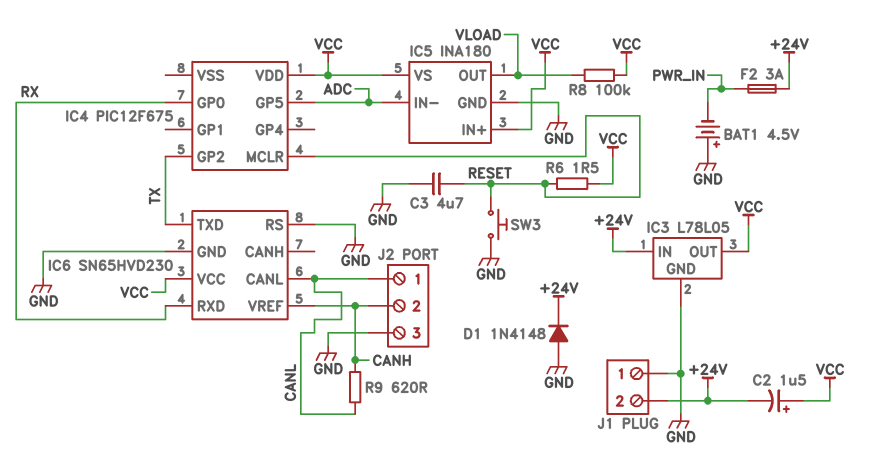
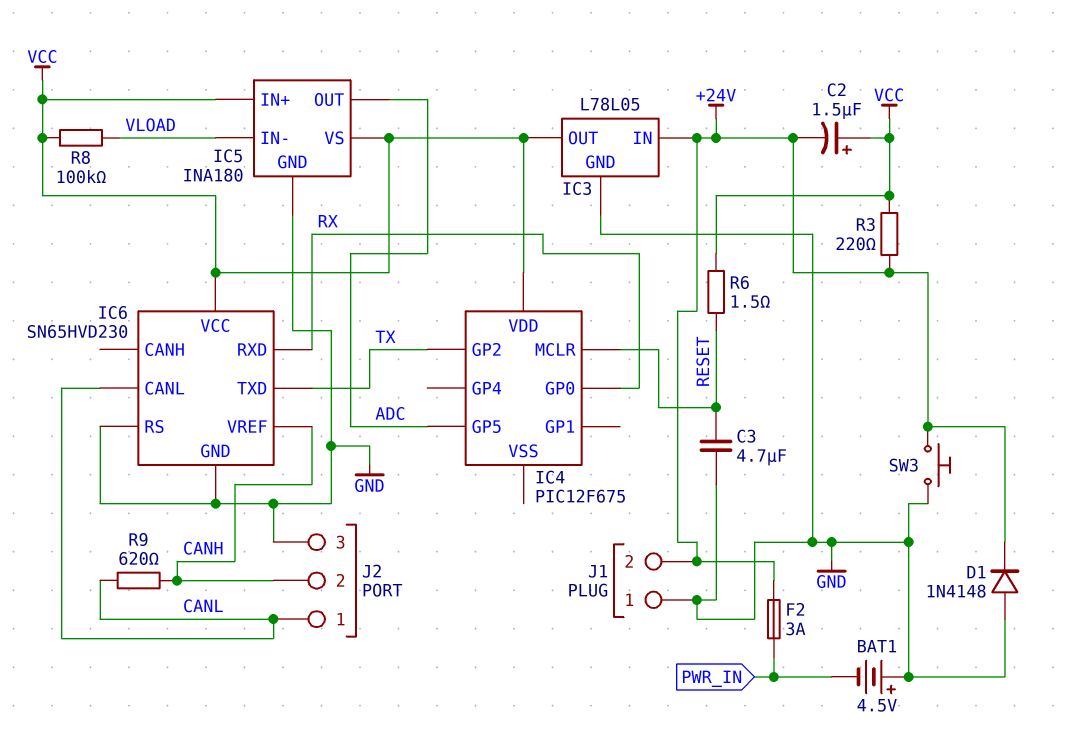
IC5 pin IN-: ADC -> VLOAD
IC5 pin OUT: VLOAD -> ADC
R3: none -> 220 (+24V, VCC)
SW3: button (GND, RESET) -> button (+24V, GND)

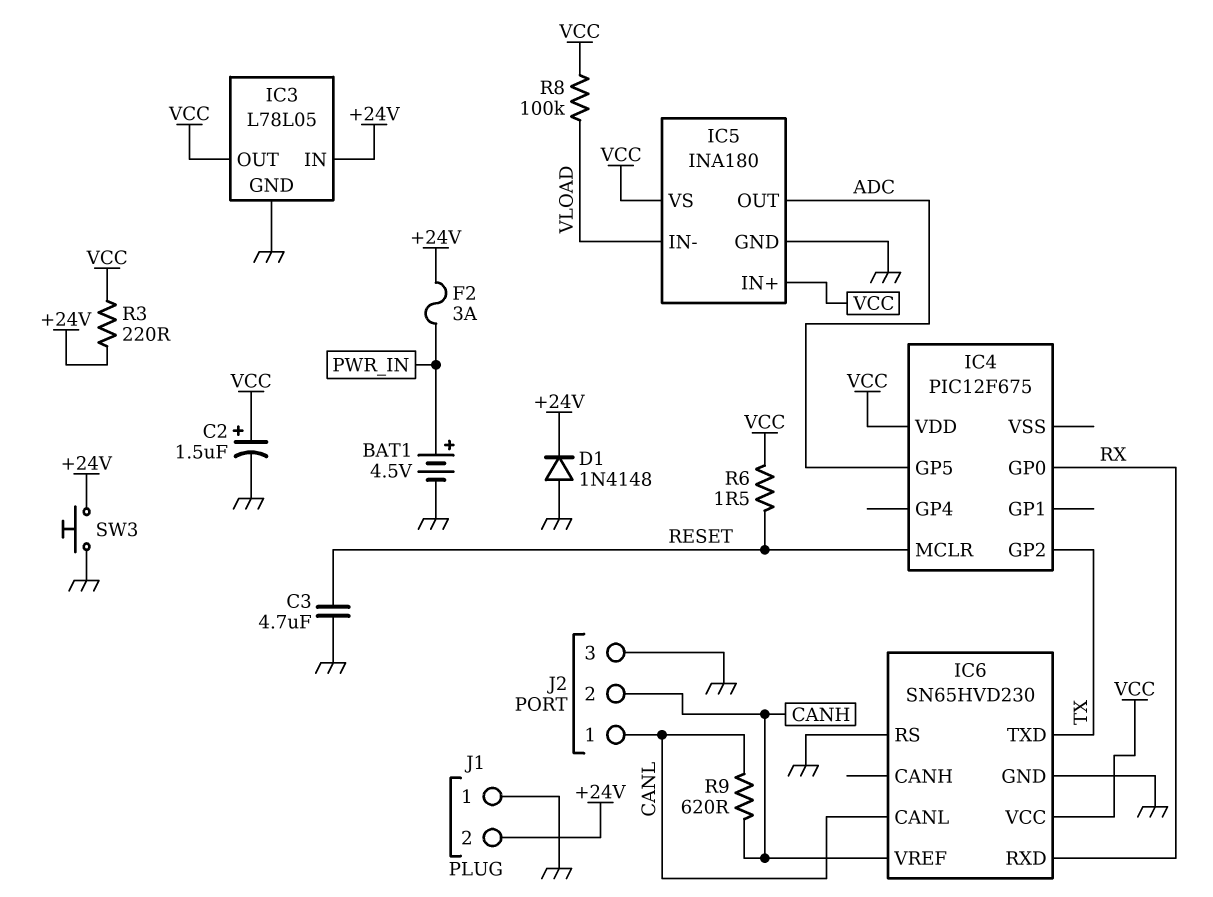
BAT1: 4.5V (plus GND, minus PWR_IN) -> 4.5V (plus PWR_IN, minus GND)
C2: 1.5uF (plus VCC, minus +24V) -> 1.5uF (plus VCC, minus GND)

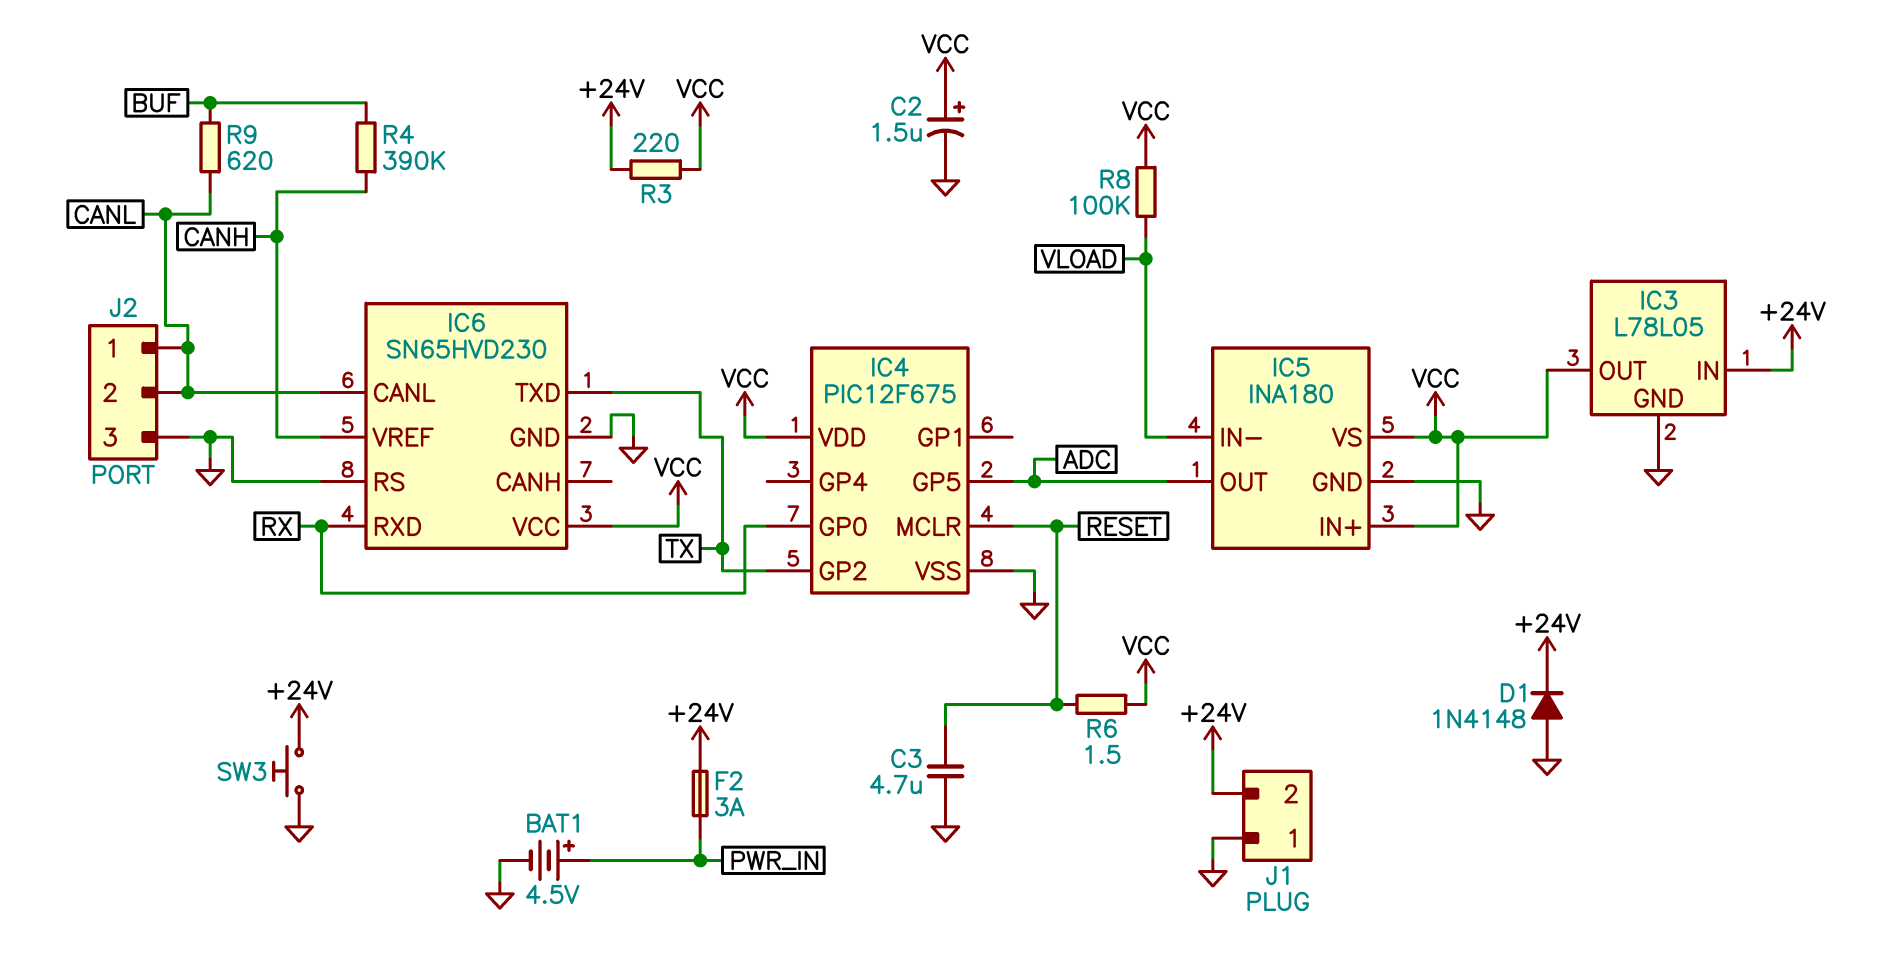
IC4 pin VSS: none -> GND
J2 pin 2: CANH -> CANL
R4: none -> 390k (BUF, CANH)
R9: 620 (CANH, CANL) -> 620 (BUF, CANL)

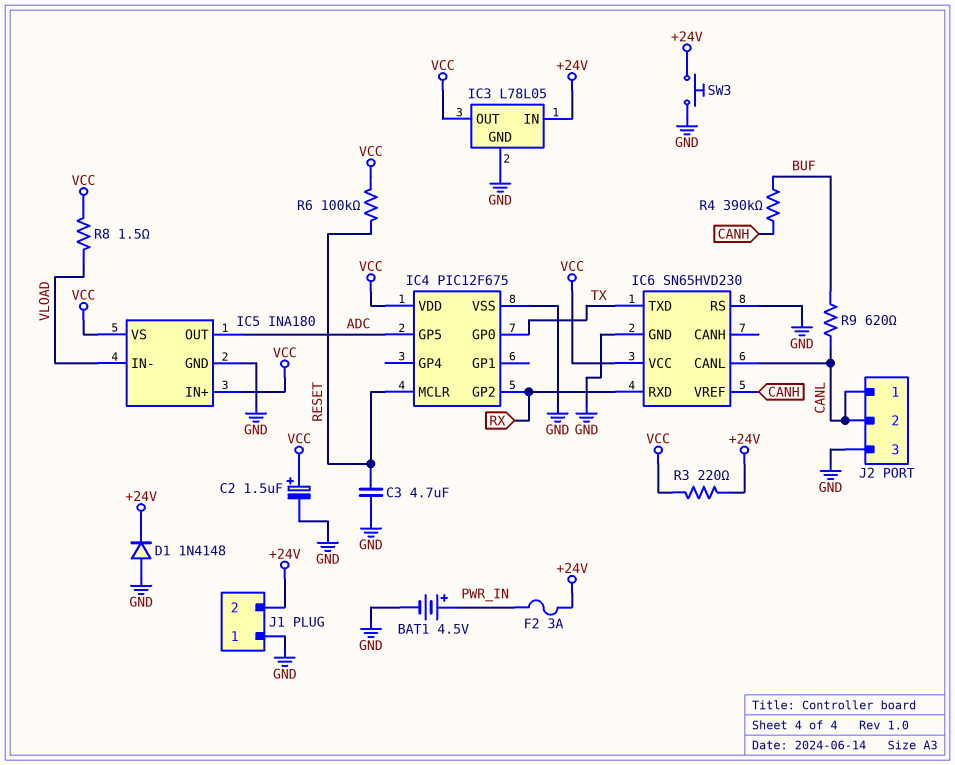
IC4 pin GP0: RX -> TX
IC4 pin GP2: TX -> RX
R6: 1.5 (RESET, VCC) -> 100k (RESET, VCC)
R8: 100k (VCC, VLOAD) -> 1.5 (VCC, VLOAD)

